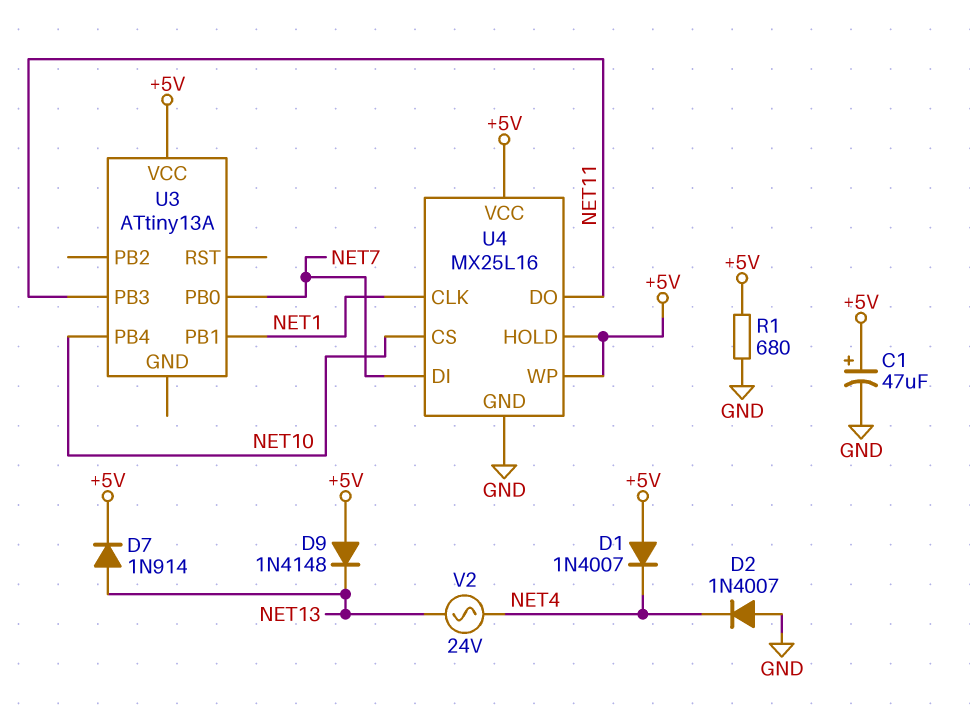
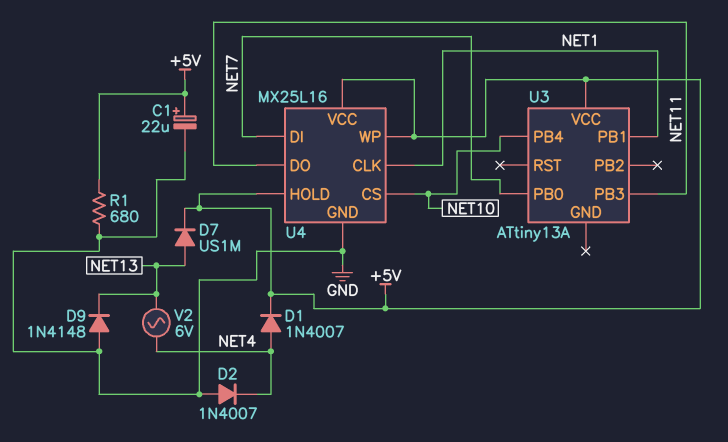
C1: 47uF (plus +5V, minus GND) -> 22uF (plus +5V, minus GND)
D1: diode 1N4007 (A +5V, K NET4) -> diode 1N4007 (A NET4, K +5V)
D7: diode 1N914 (A NET13, K +5V) -> diode US1M (A NET13, K +5V)
D9: diode 1N4148 (A +5V, K NET13) -> diode 1N4148 (A GND, K NET13)
V2: AC 24V (NET4, NET13) -> AC 6V (NET4, NET13)

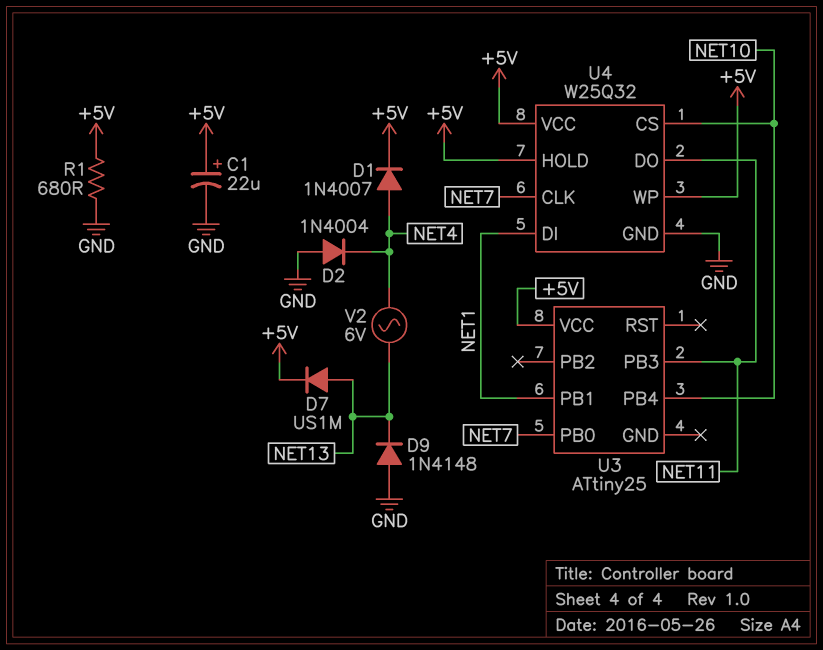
D2: diode 1N4007 (A GND, K NET4) -> diode 1N4004 (A GND, K NET4)
U3: ATtiny13A -> ATtiny25
U4: MX25L16 -> W25Q32
U4 pin CLK: NET1 -> NET7
U4 pin DI: NET7 -> NET1

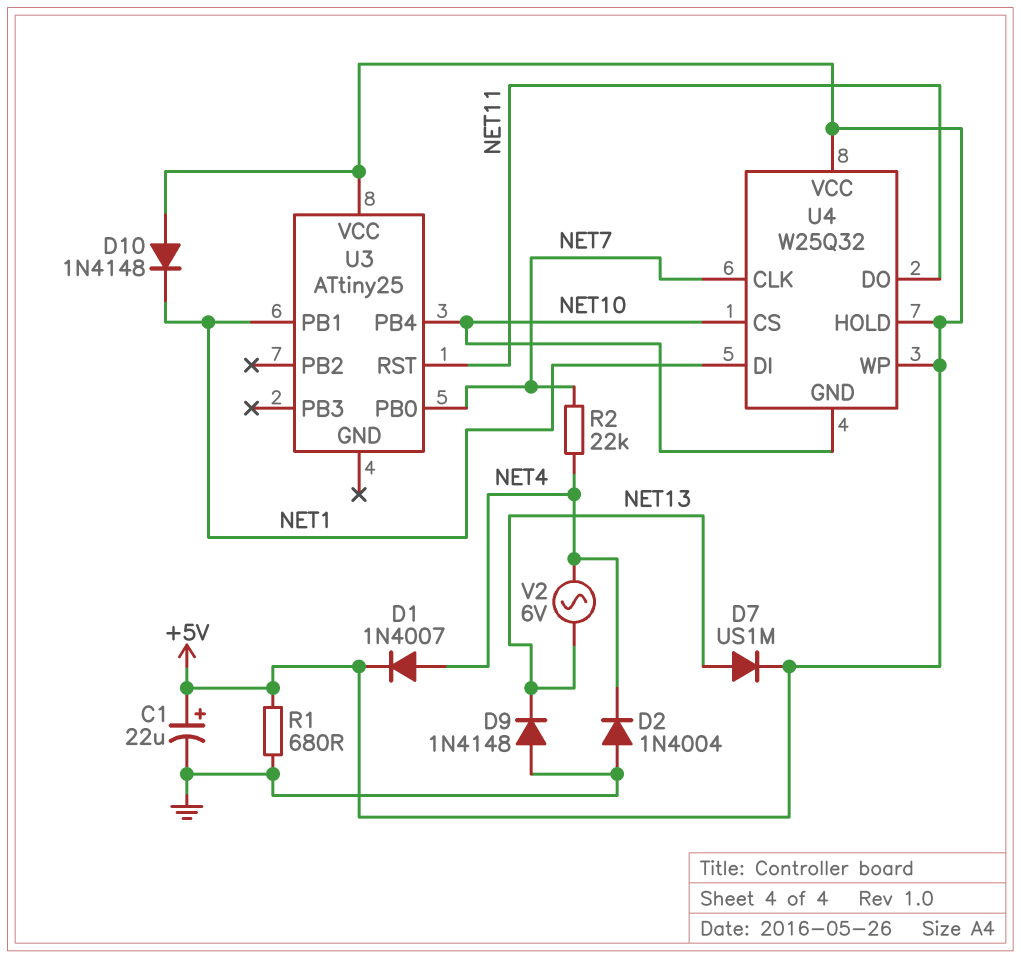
D10: none -> diode 1N4148 (A +5V, K NET1)
R2: none -> 22k (NET4, NET7)
U3 pin PB3: NET11 -> none
U3 pin RST: none -> NET11
U4 pin GND: GND -> NET10

